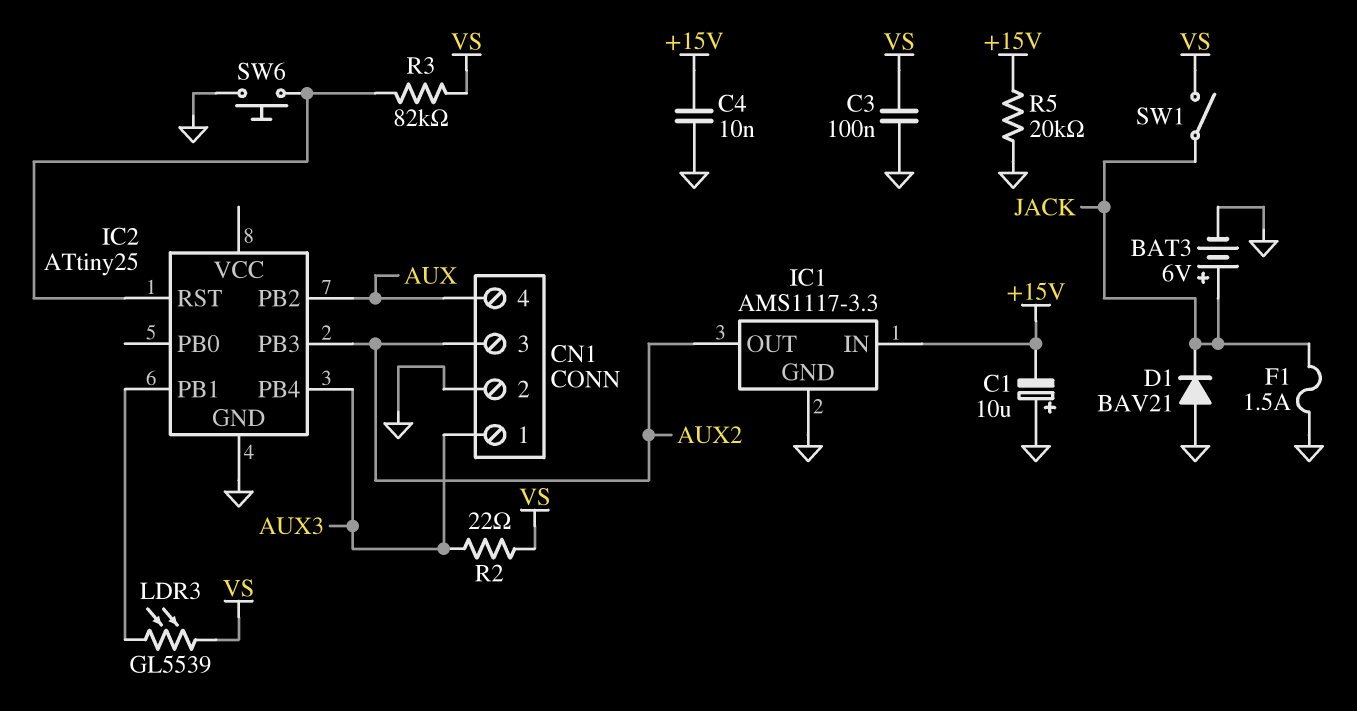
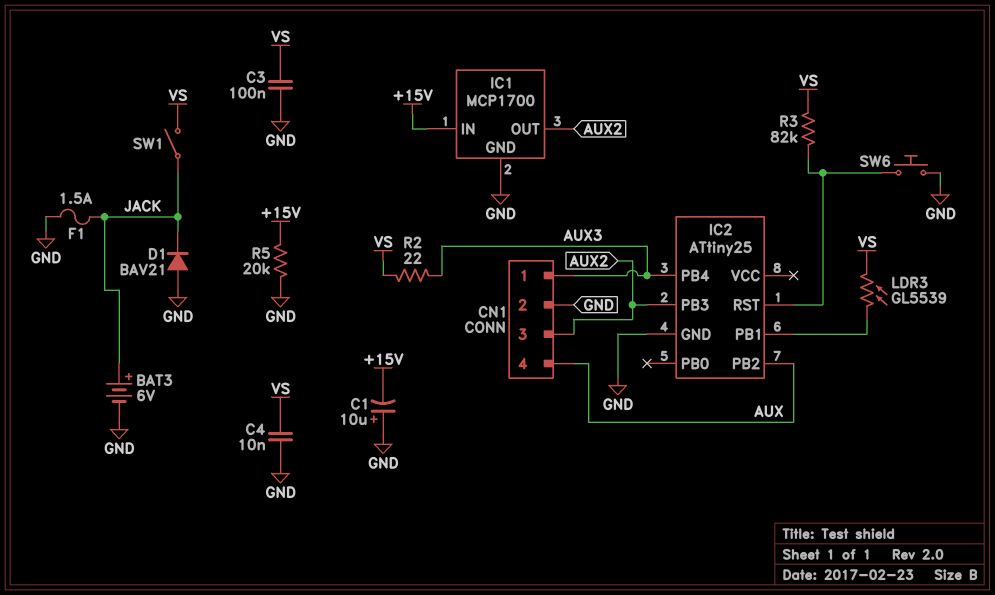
C4: 10nF (+15V, GND) -> 10nF (GND, VS)
IC1: AMS1117-3.3 -> MCP1700

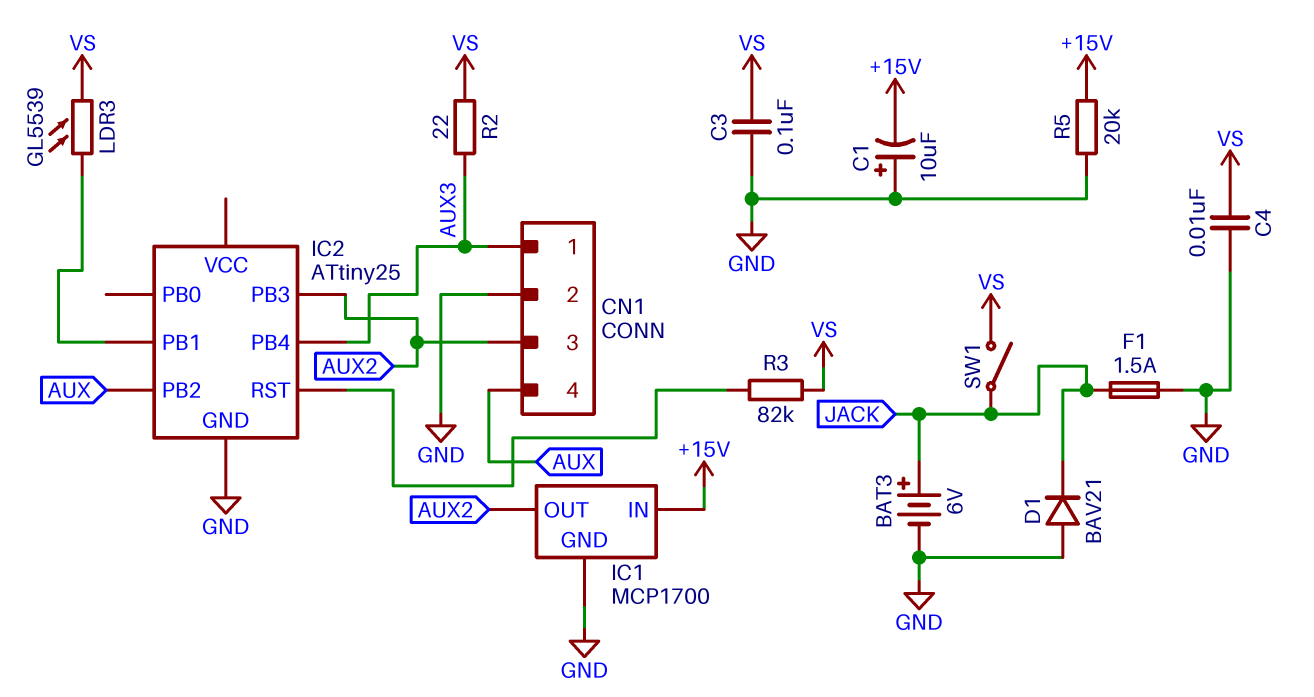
SW6: button (GND, IC2/RST) -> none

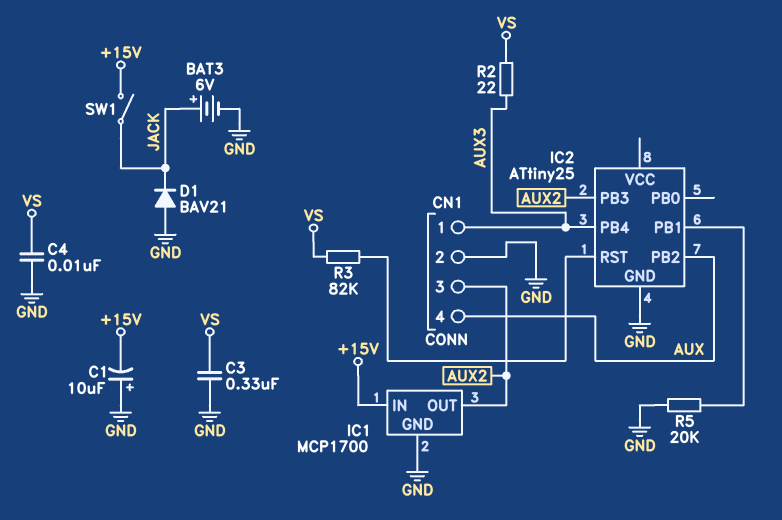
C3: 100nF (GND, VS) -> 330nF (GND, VS)
F1: 1.5A (GND, JACK) -> none
LDR3: GL5539 (IC2/PB1, VS) -> none
R5: 20k (+15V, GND) -> 20k (GND, IC2/PB1)
SW1: switch (JACK, VS) -> switch (+15V, JACK)

